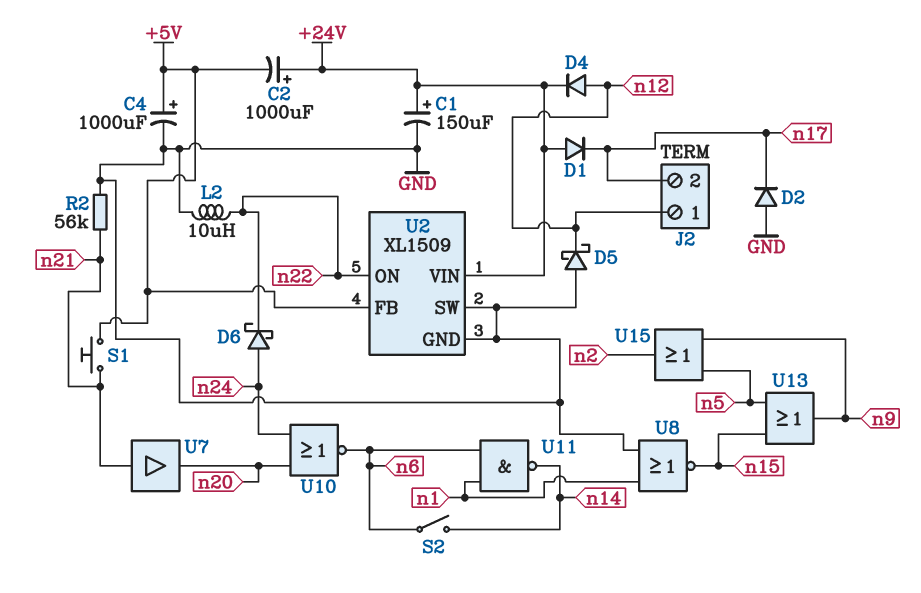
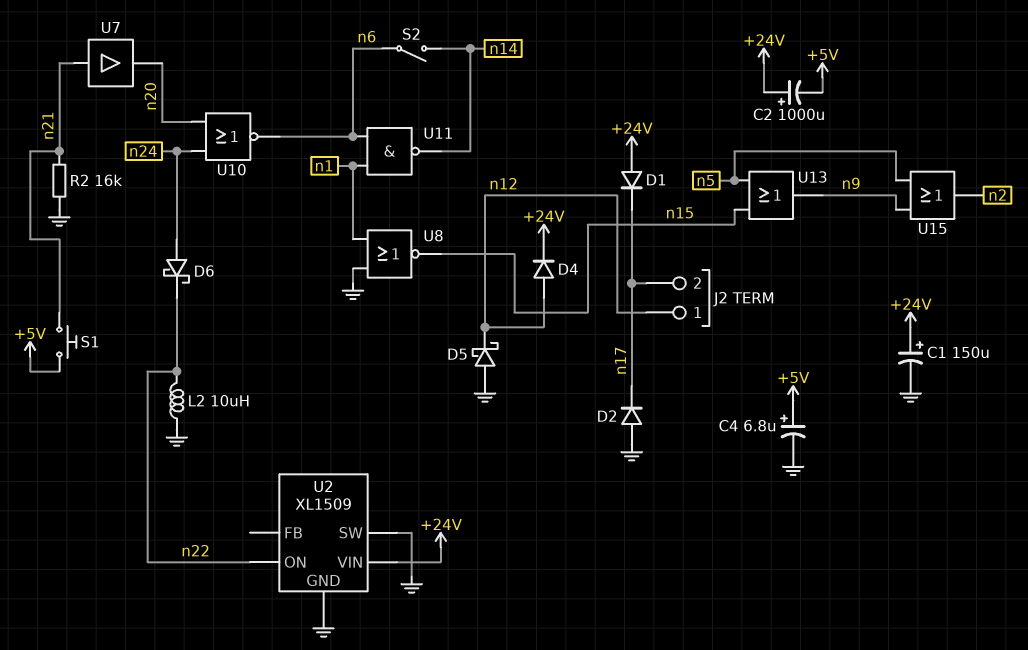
C4: 1000uF (plus +5V, minus GND) -> 6.8uF (plus +5V, minus GND)
R2: 56k (GND, n21) -> 16k (GND, n21)
U2 pin FB: +5V -> none

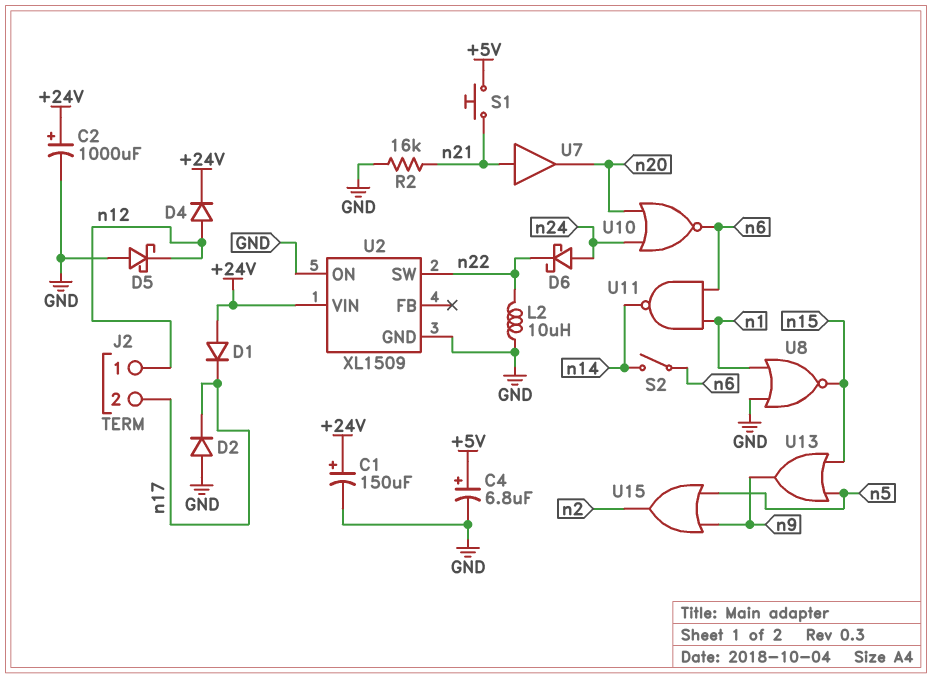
C2: 1000uF (plus +24V, minus +5V) -> 1000uF (plus +24V, minus GND)
U2 pin ON: n22 -> GND
U2 pin SW: GND -> n22

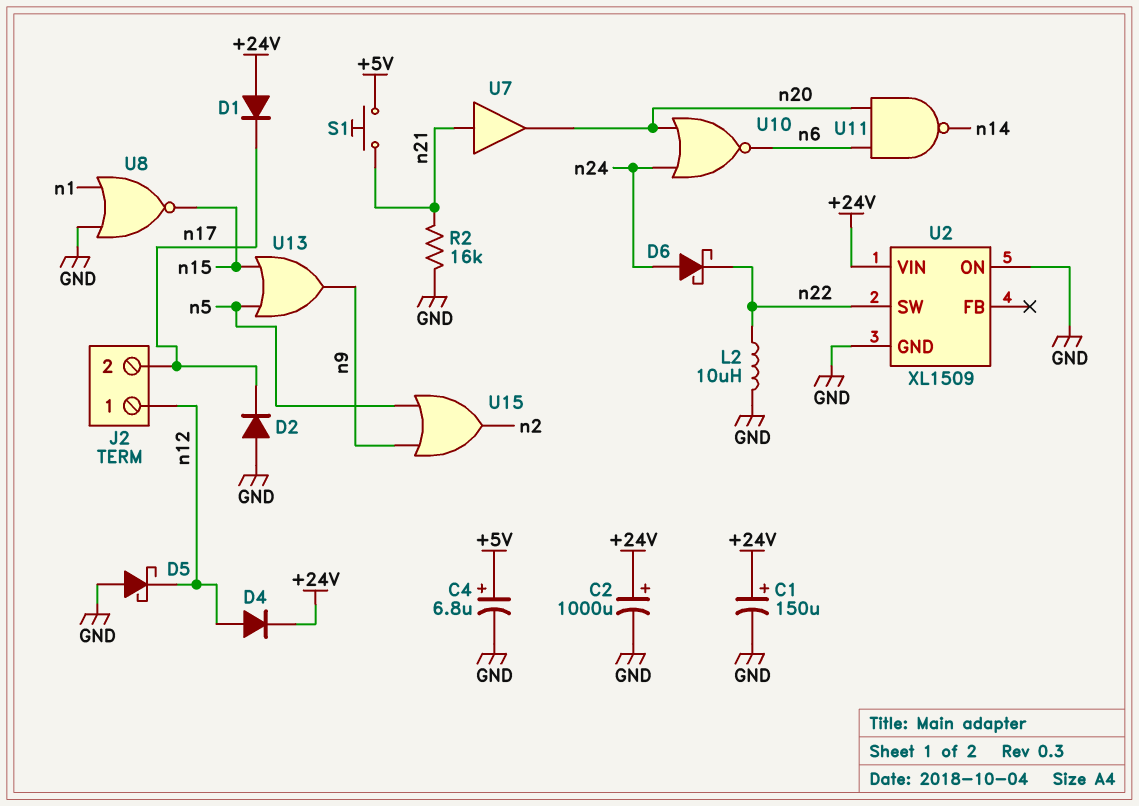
S2: switch (n6, n14) -> none
U11: NAND (in n1, in n6, out n14) -> NAND (in n6, in n20, out n14)

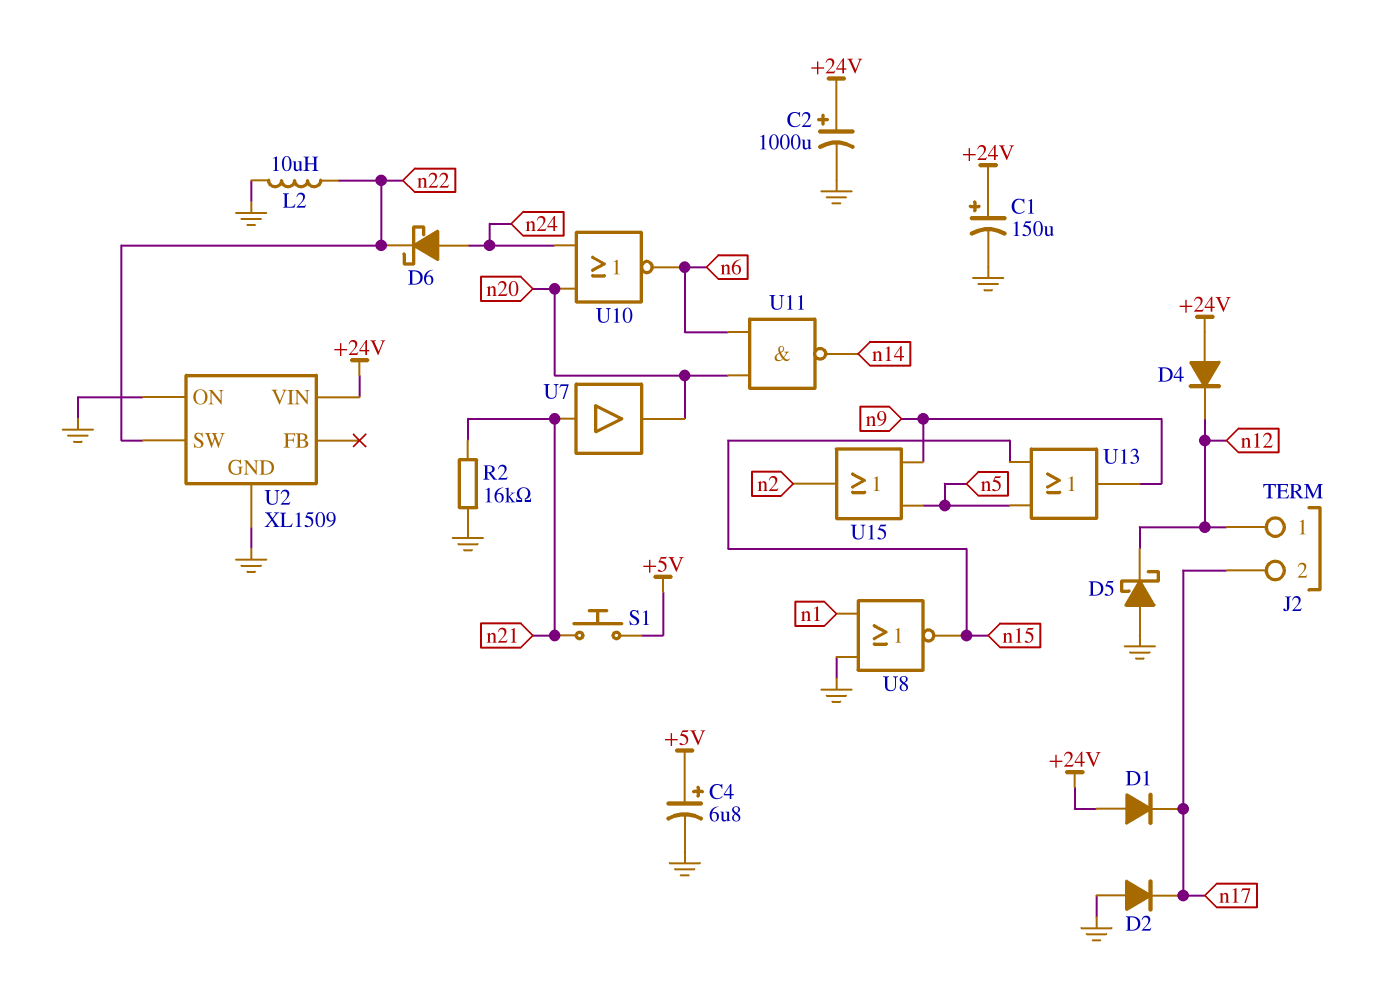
D4: diode (A n12, K +24V) -> diode (A +24V, K n12)

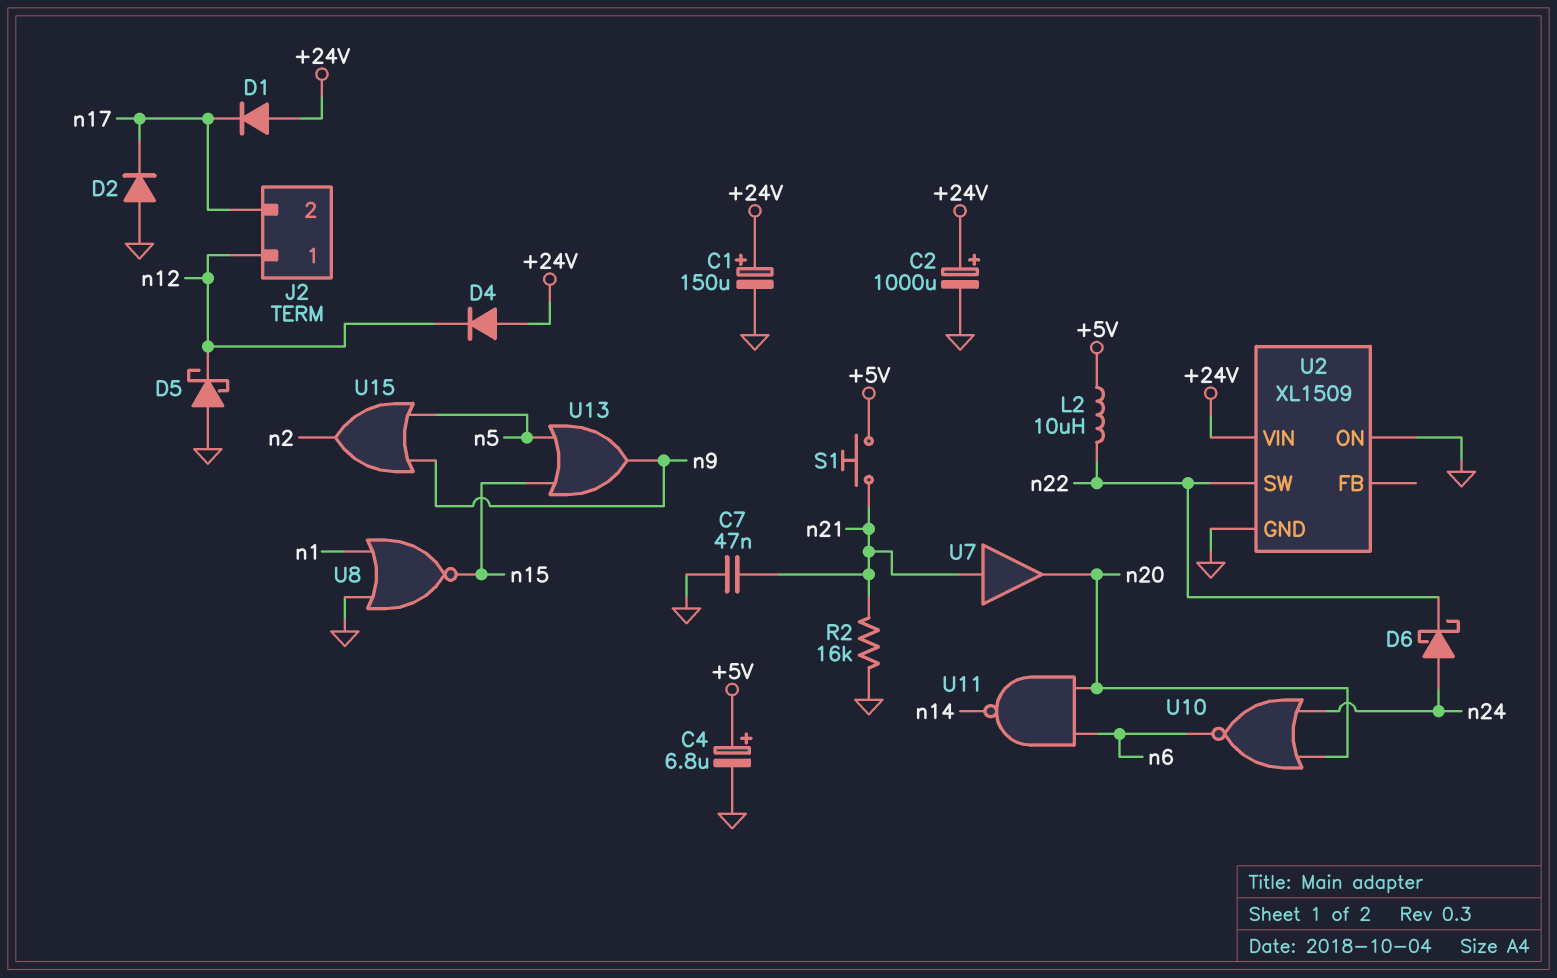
C7: none -> 47nF (GND, n21)
L2: 10uH (GND, n22) -> 10uH (+5V, n22)

